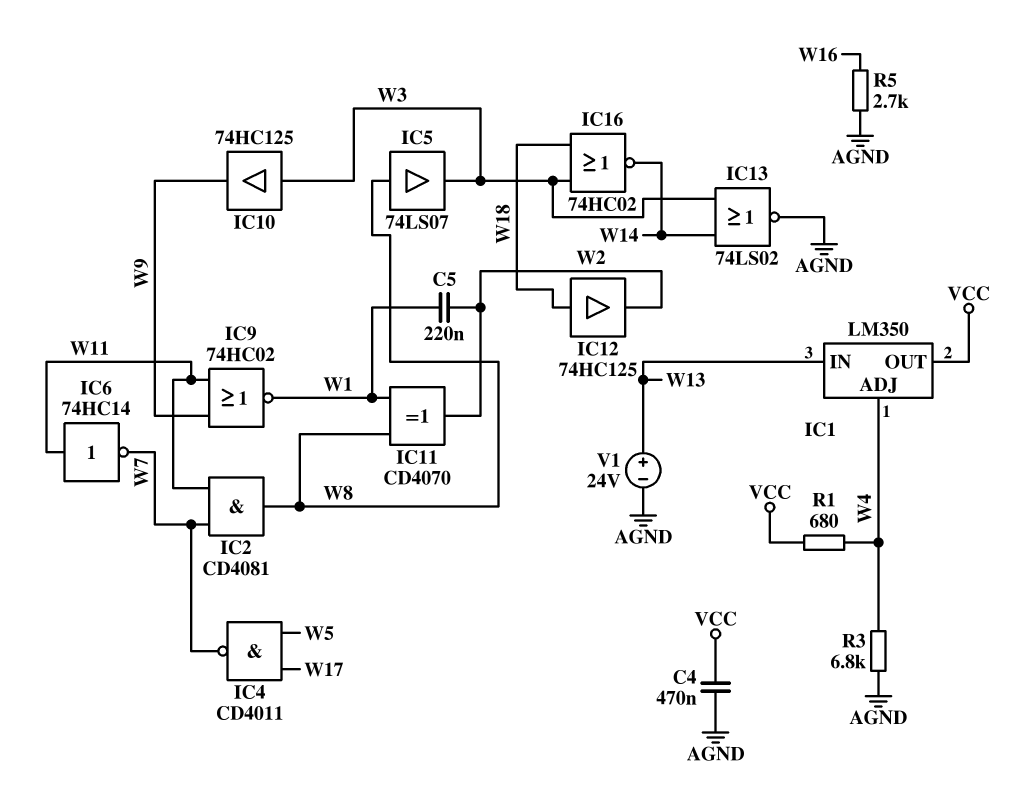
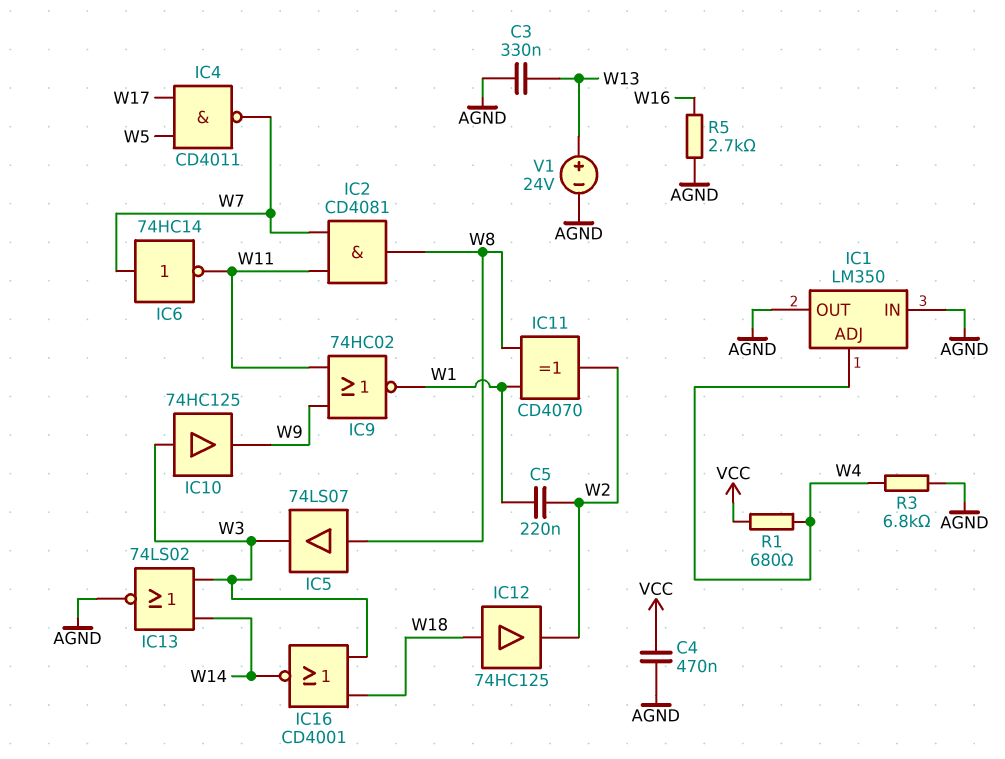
C3: none -> 330nF (AGND, W13)
IC1 pin IN: W13 -> AGND
IC1 pin OUT: VCC -> AGND
IC6: NOT 74HC14 (in W11, out W7) -> NOT 74HC14 (in W7, out W11)
IC16: NOR 74HC02 (in W3, in W18, out W14) -> NOR CD4001 (in W3, in W18, out W14)

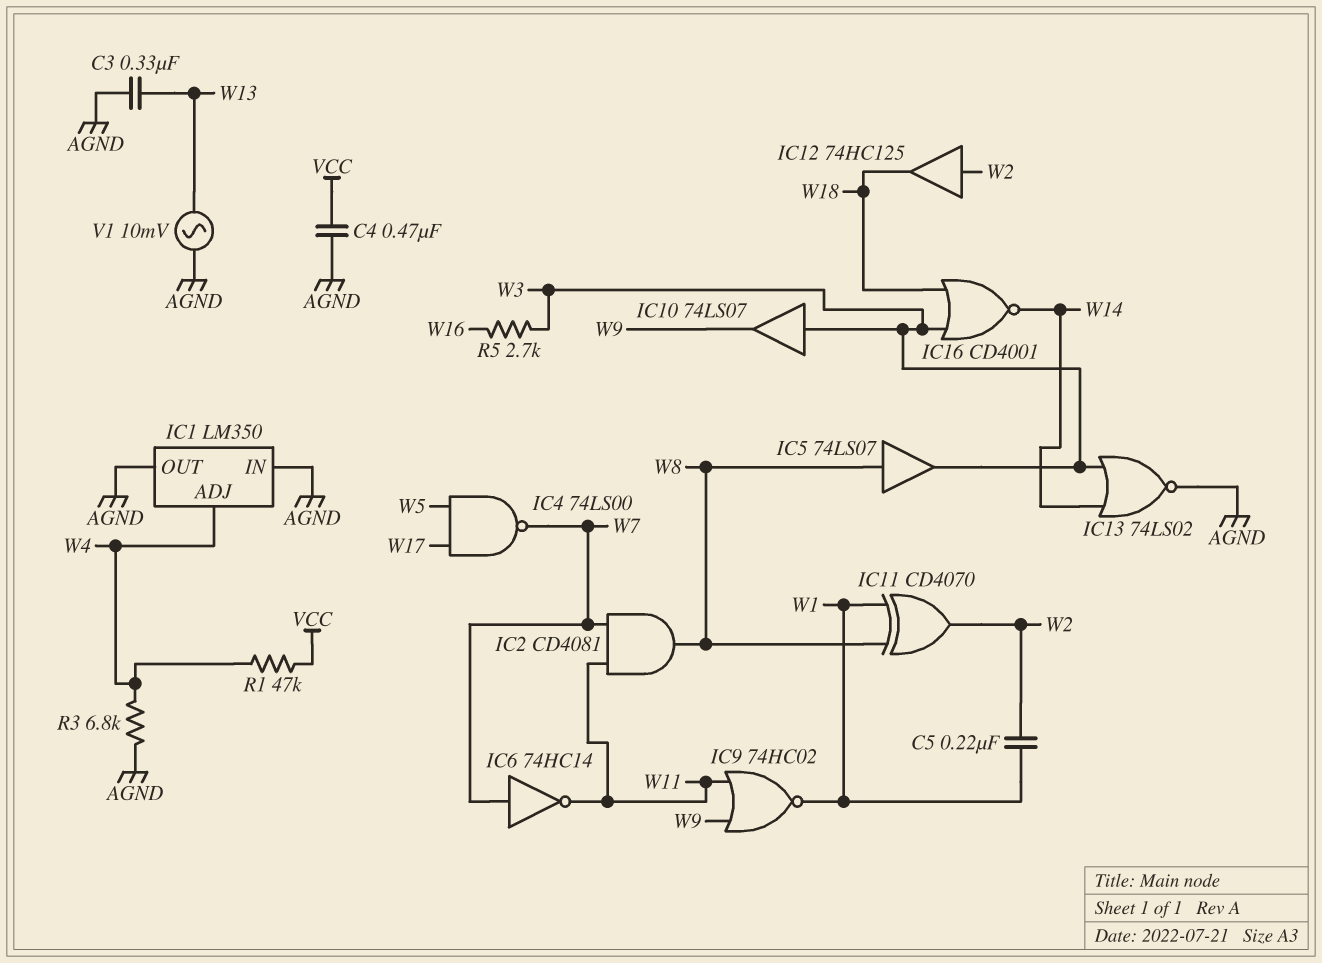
IC4: NAND CD4011 (in W5, in W17, out W7) -> NAND 74LS00 (in W5, in W17, out W7)
IC10: buffer 74HC125 (in W3, out W9) -> buffer 74LS07 (in W3, out W9)
IC12: buffer 74HC125 (in W18, out W2) -> buffer 74HC125 (in W2, out W18)
R1: 680 (VCC, W4) -> 47k (VCC, W4)
R5: 2.7k (AGND, W16) -> 2.7k (W3, W16)
V1: 24V (plus W13, minus AGND) -> AC 10mV (AGND, W13)

